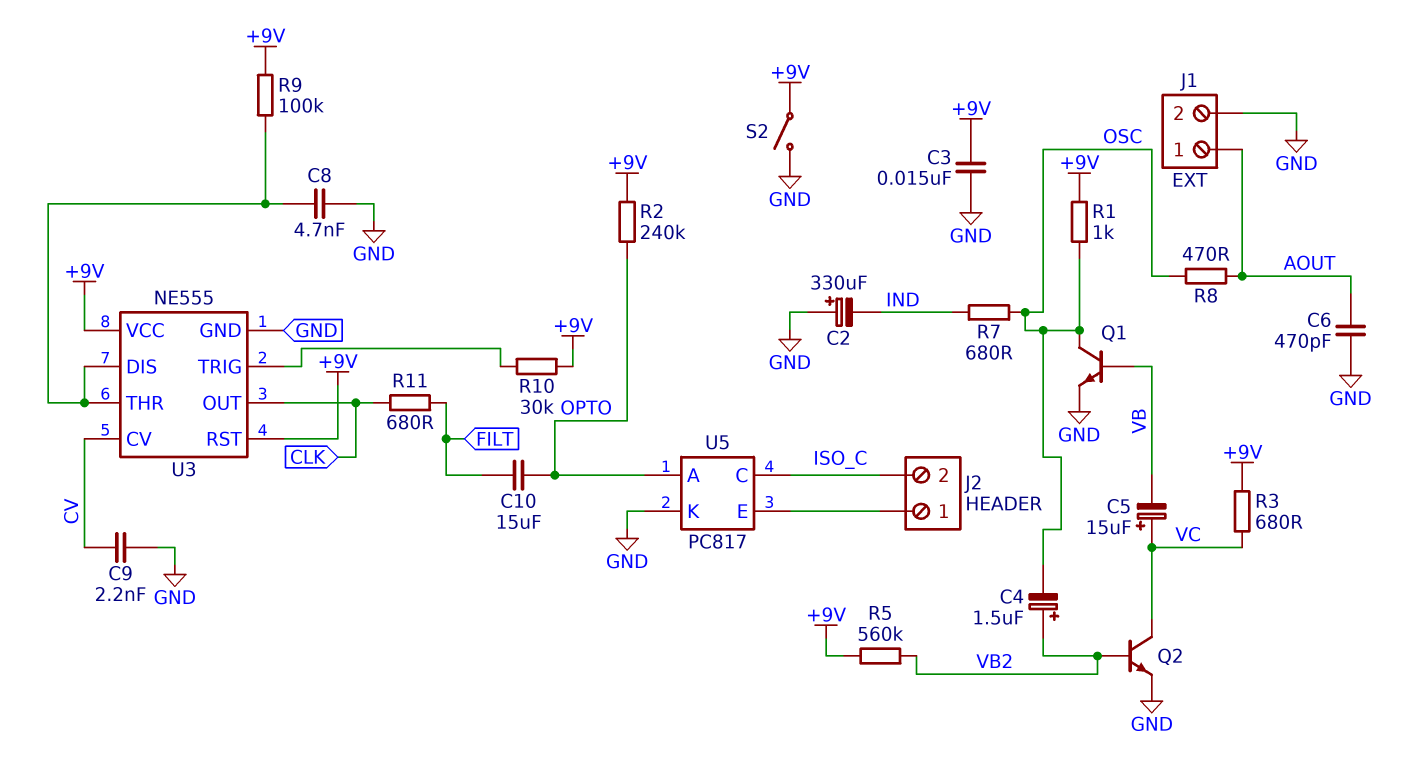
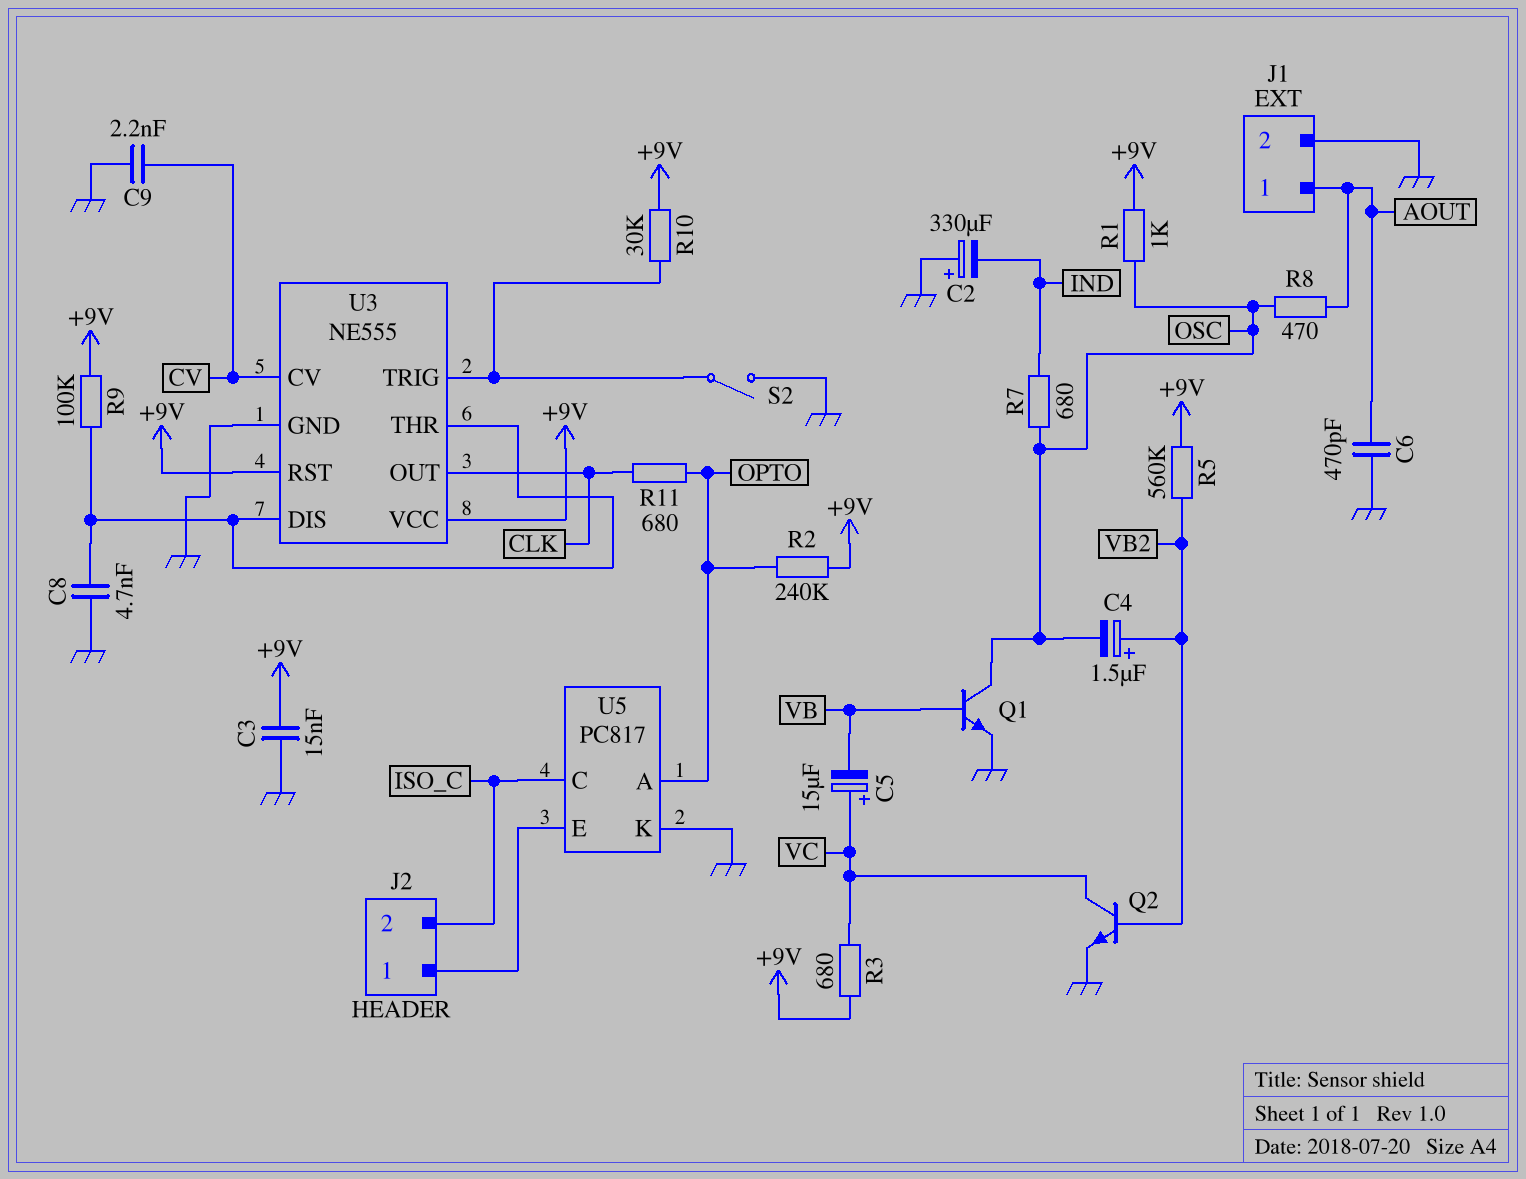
C10: 15uF (FILT, OPTO) -> none
R11: 680 (CLK, FILT) -> 680 (CLK, OPTO)
S2: switch (+9V, GND) -> switch (GND, U3/TRIG)

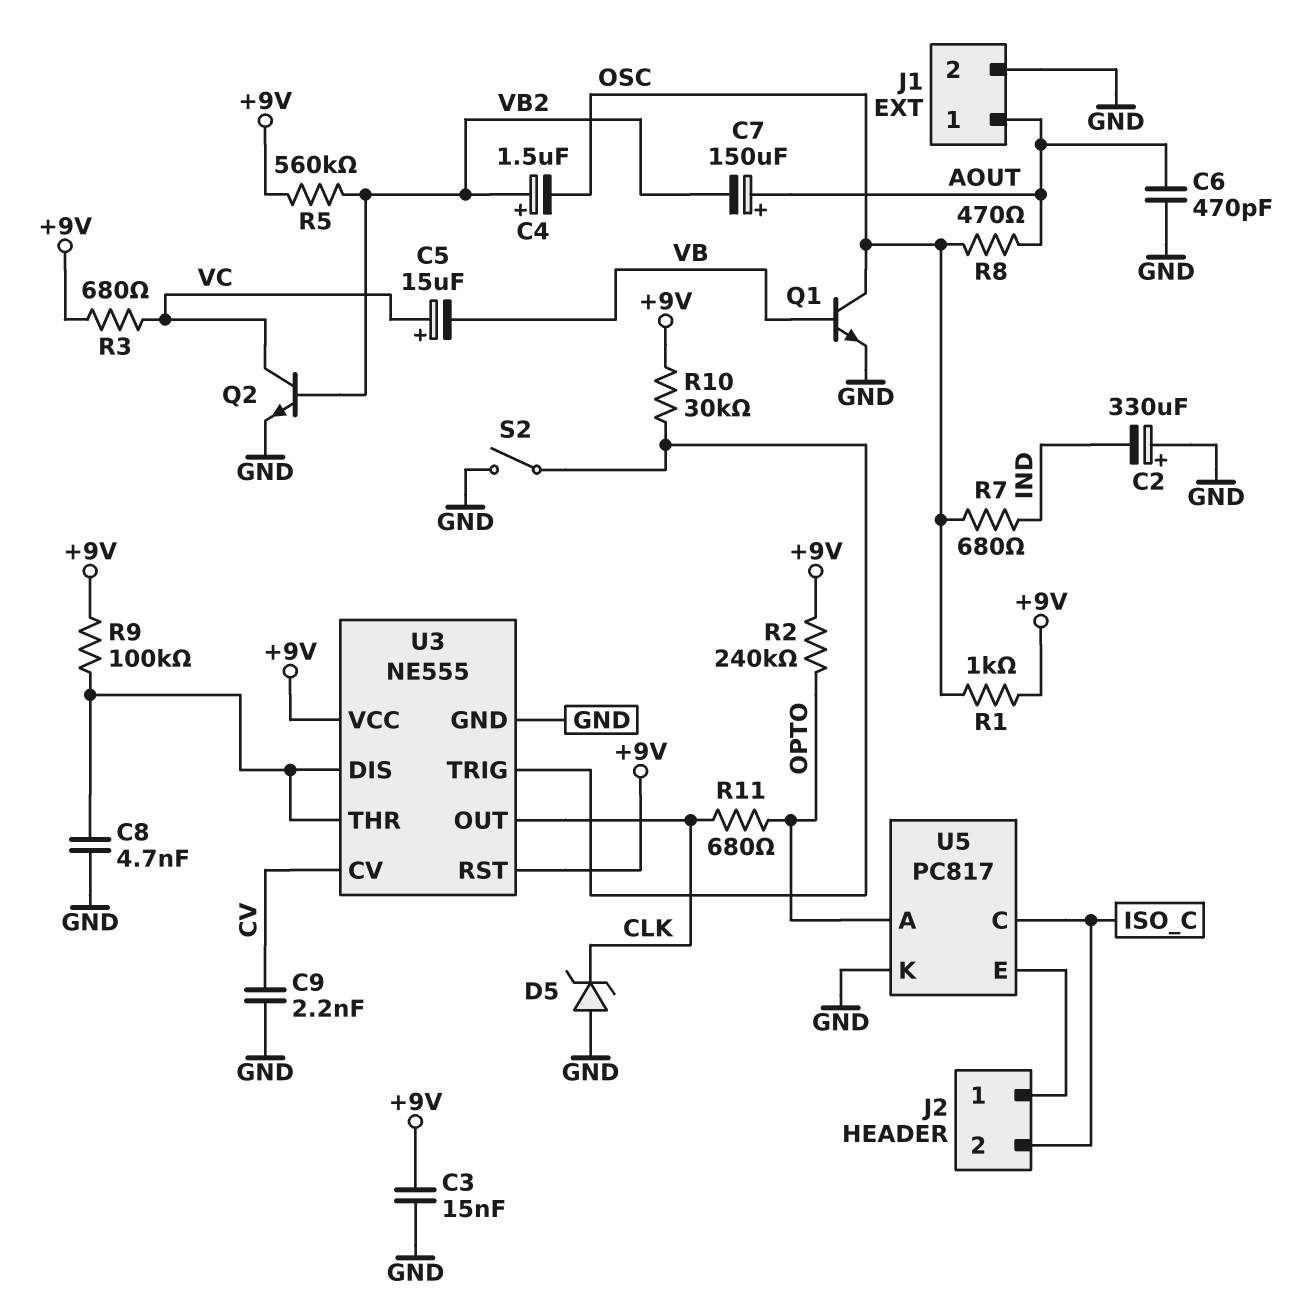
C7: none -> 150uF (plus AOUT, minus VB2)
D5: none -> zener (A GND, K CLK)

